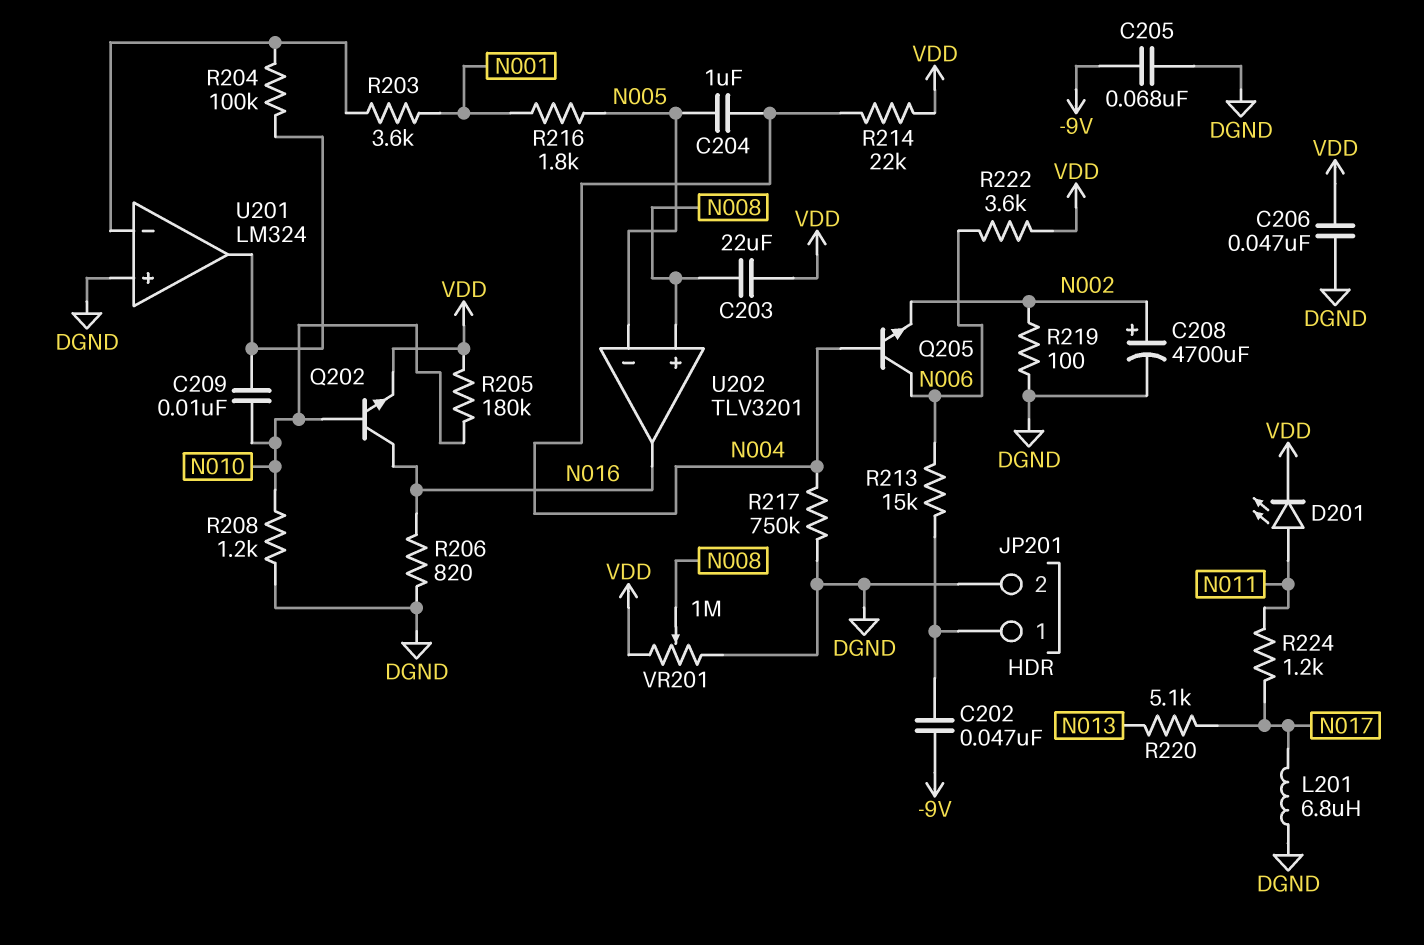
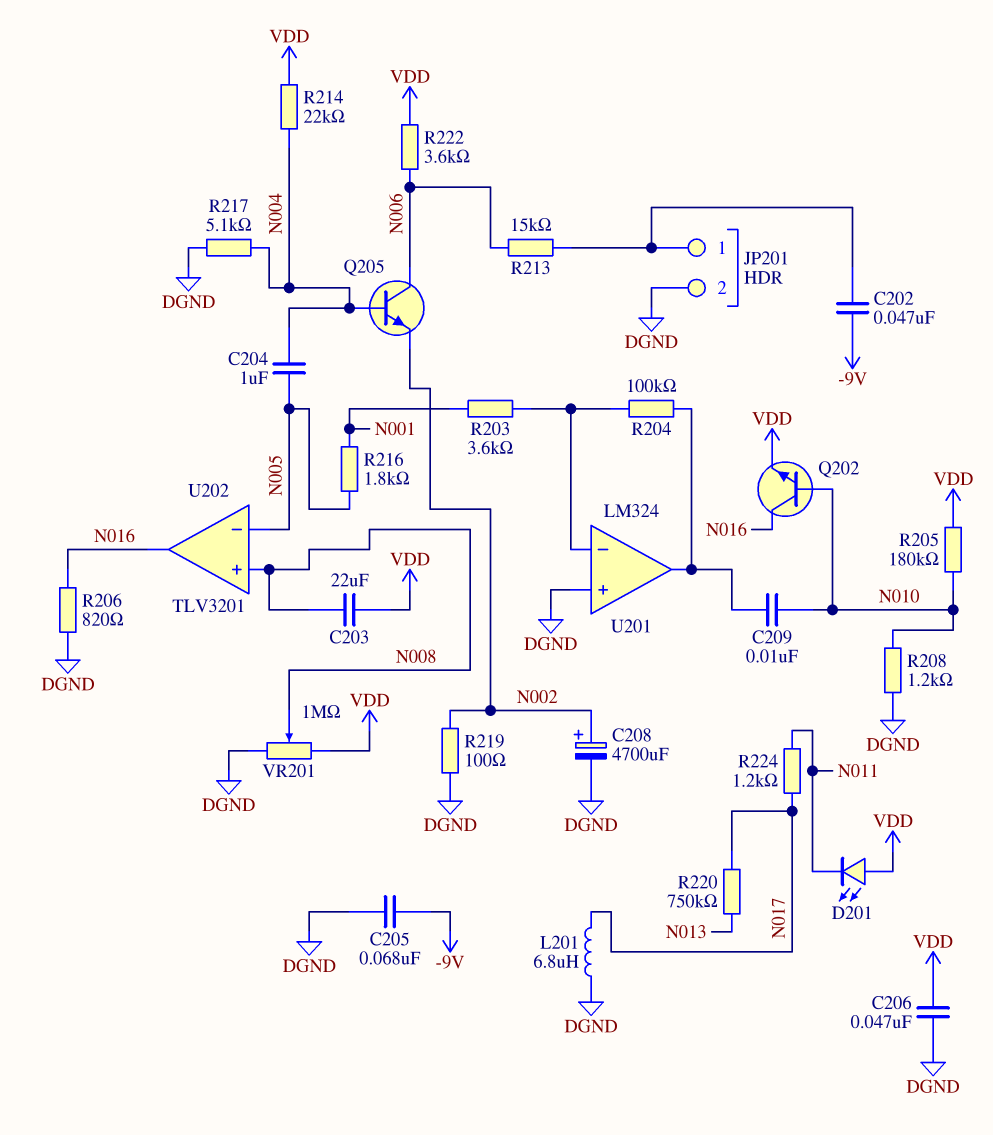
D201: LED (A N011, K VDD) -> LED (A VDD, K N011)
R217: 750k (DGND, N004) -> 5.1k (DGND, N004)
R220: 5.1k (N013, N017) -> 750k (N013, N017)

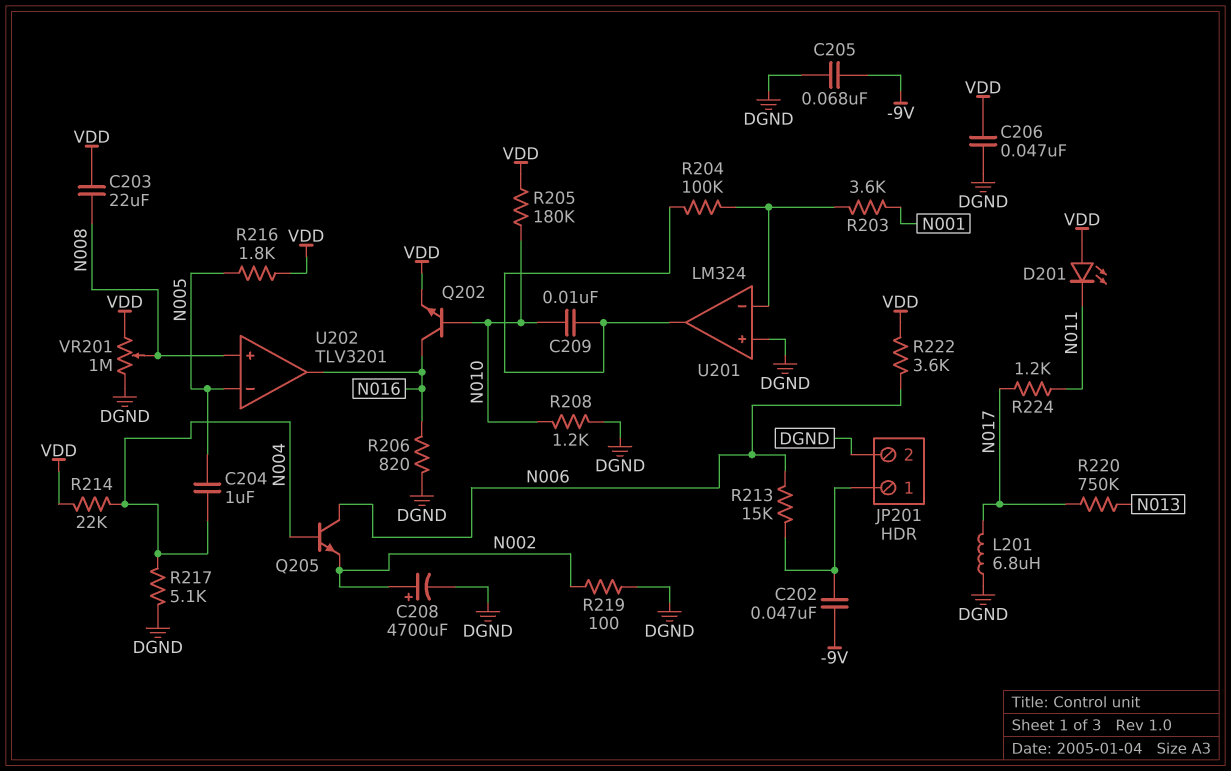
R216: 1.8k (N001, N005) -> 1.8k (N005, VDD)

